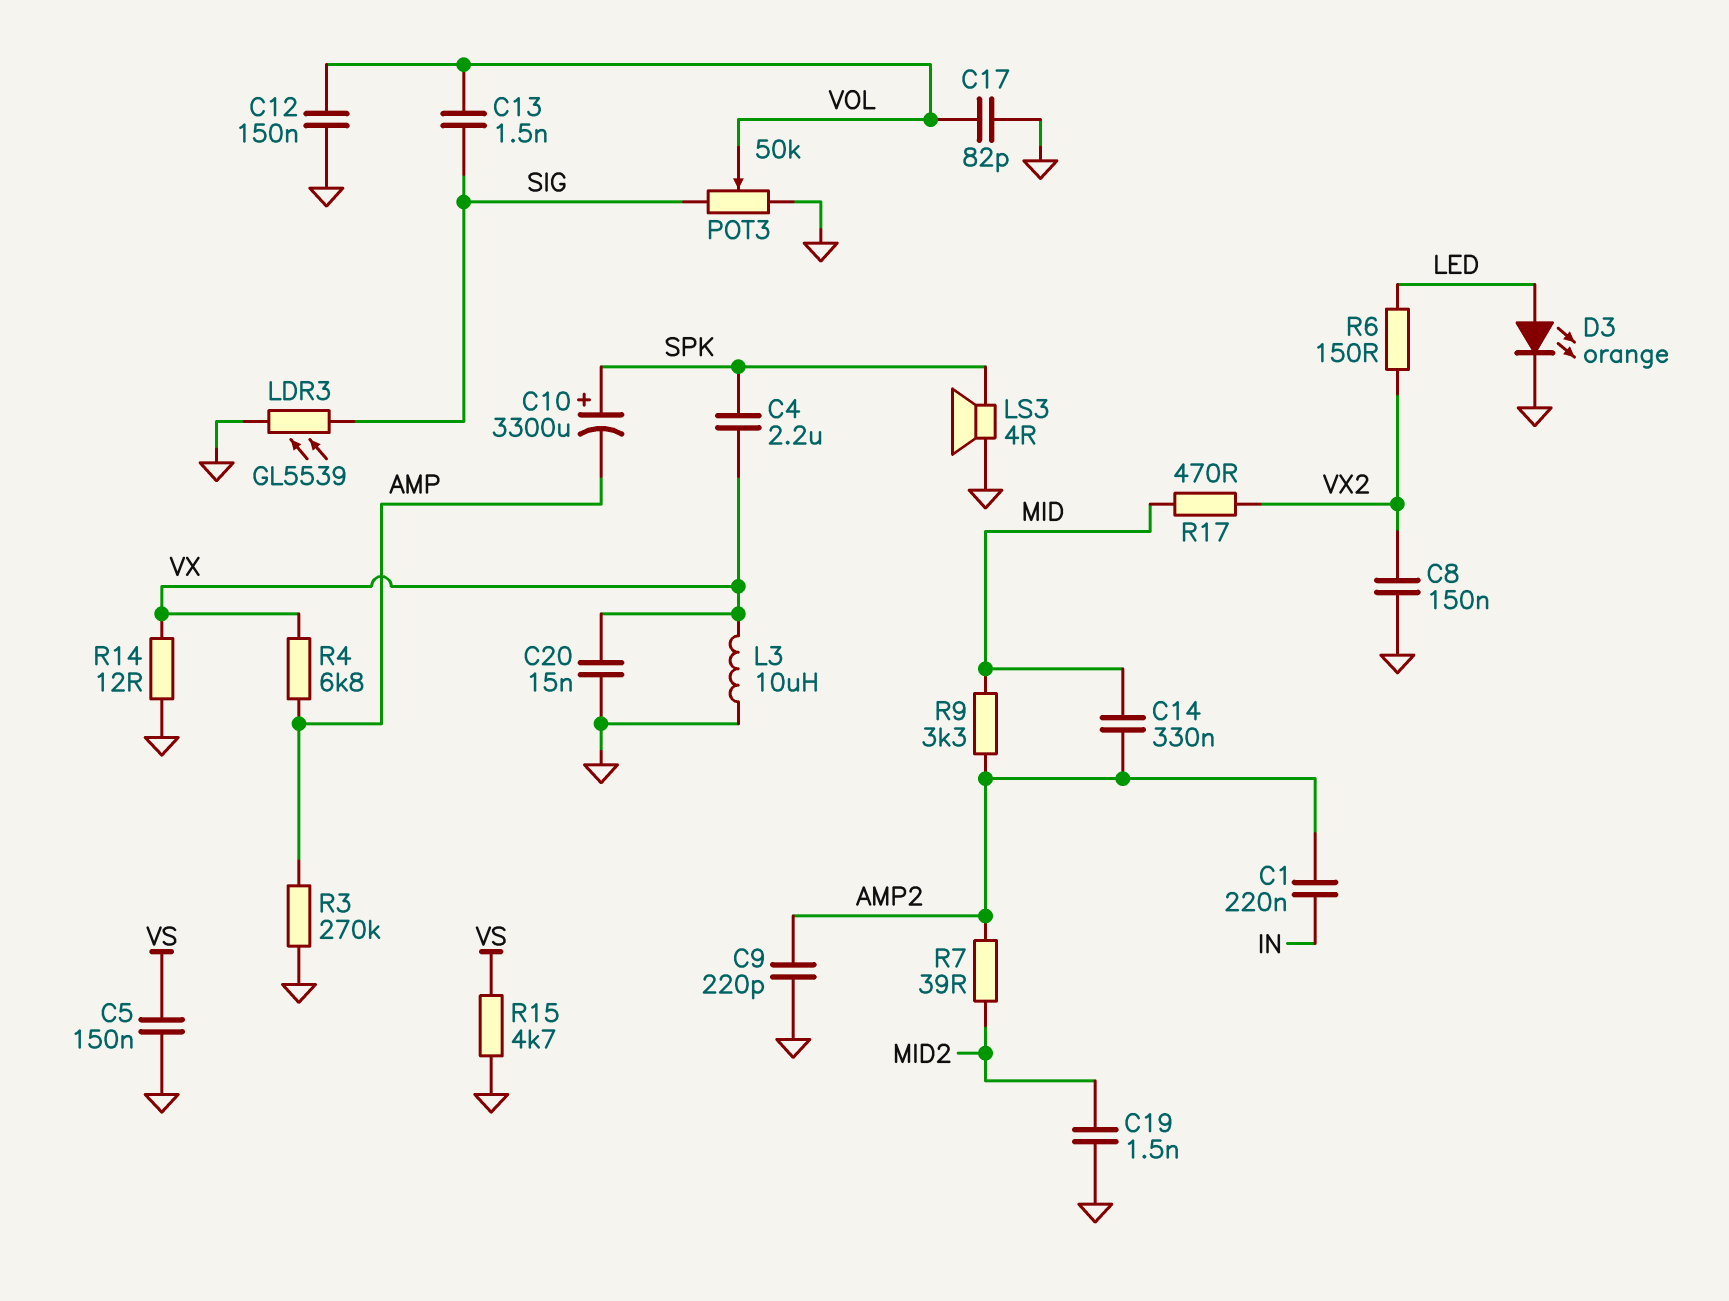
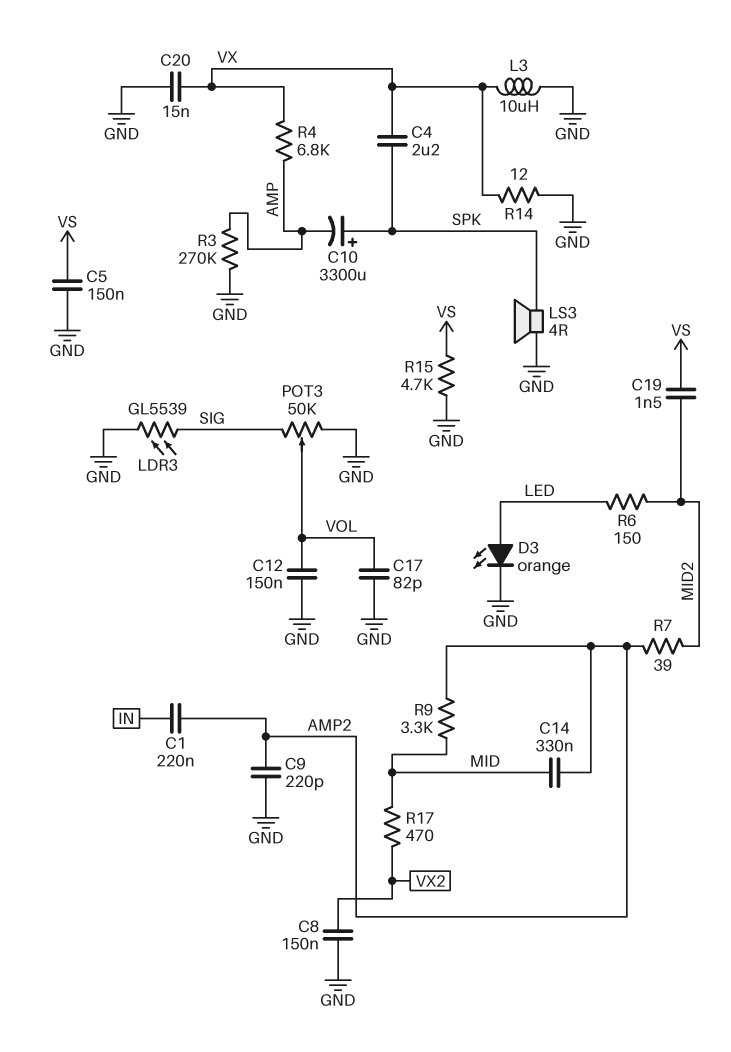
C13: 1.5nF (SIG, VOL) -> none
C19: 1.5nF (GND, MID2) -> 1.5nF (MID2, VS)
R6: 150 (LED, VX2) -> 150 (LED, MID2)

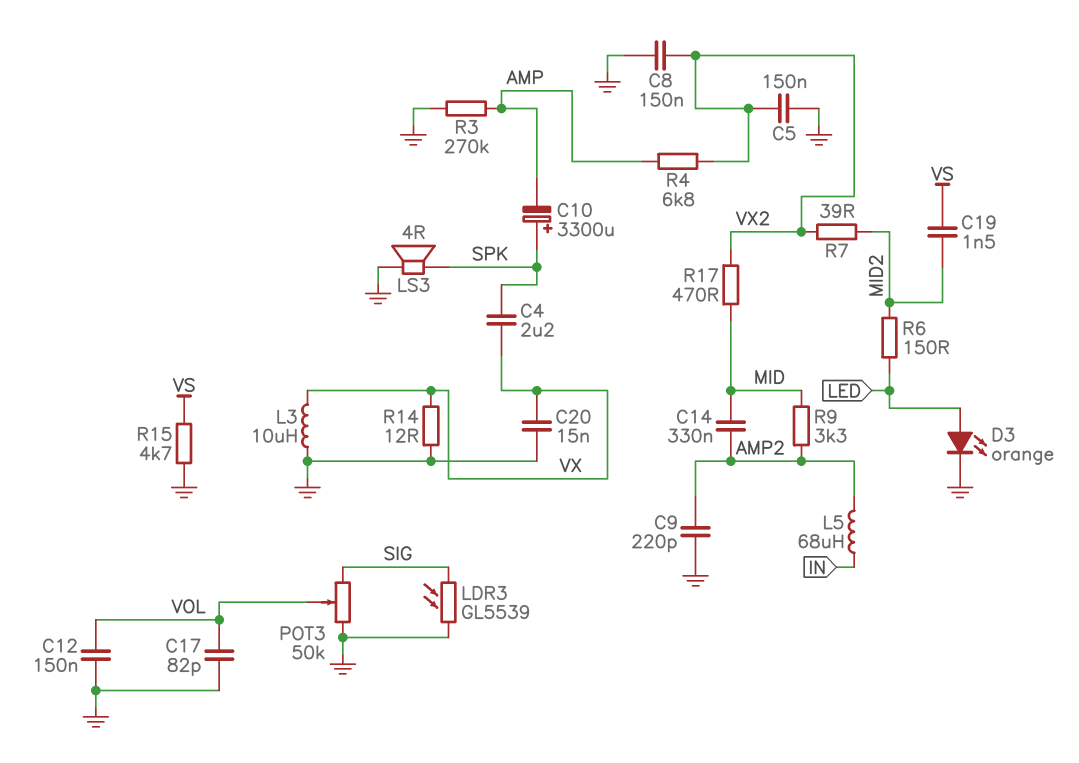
C1: 220nF (AMP2, IN) -> none
C5: 150nF (GND, VS) -> 150nF (GND, VX2)
L5: none -> 68uH (AMP2, IN)
R4: 6.8k (AMP, VX) -> 6.8k (AMP, VX2)
R7: 39 (AMP2, MID2) -> 39 (MID2, VX2)

